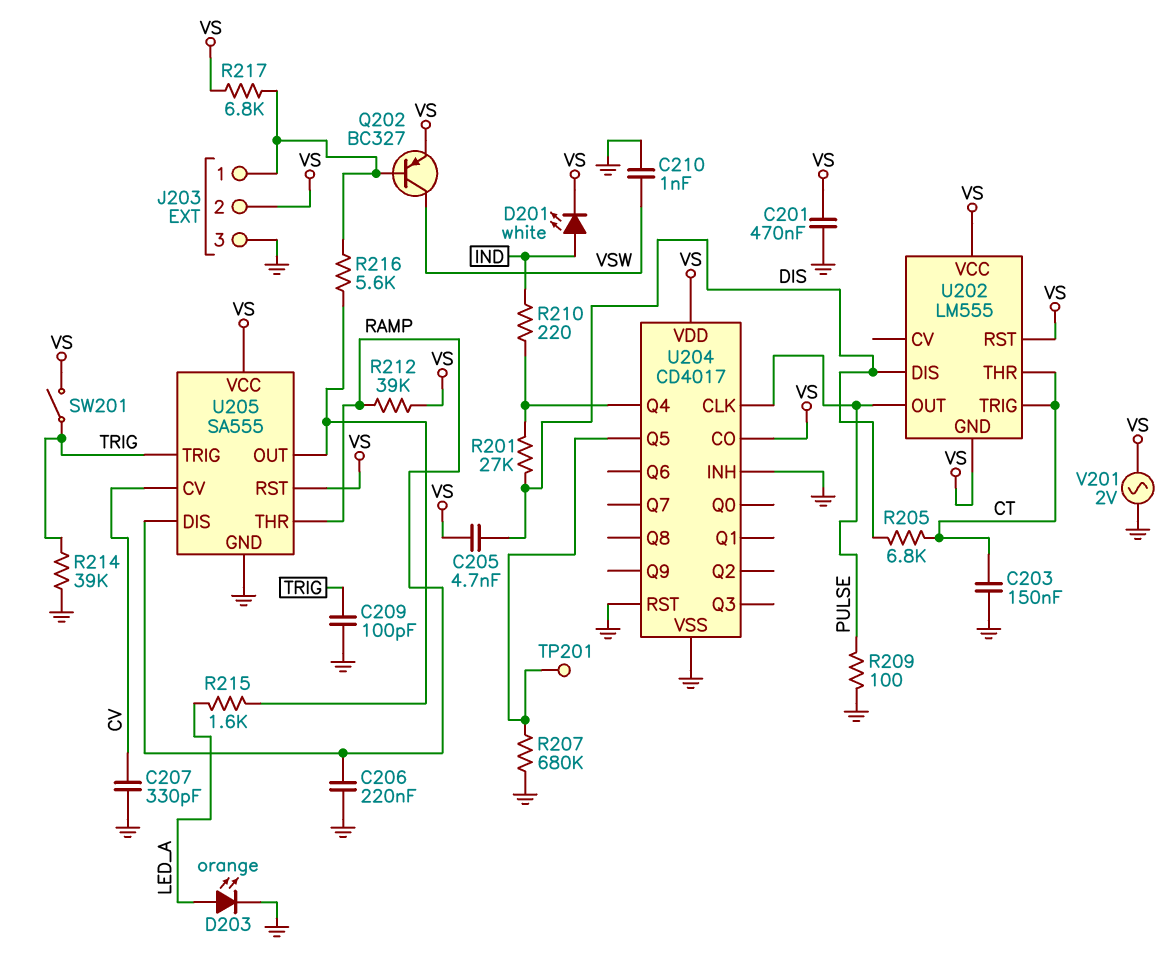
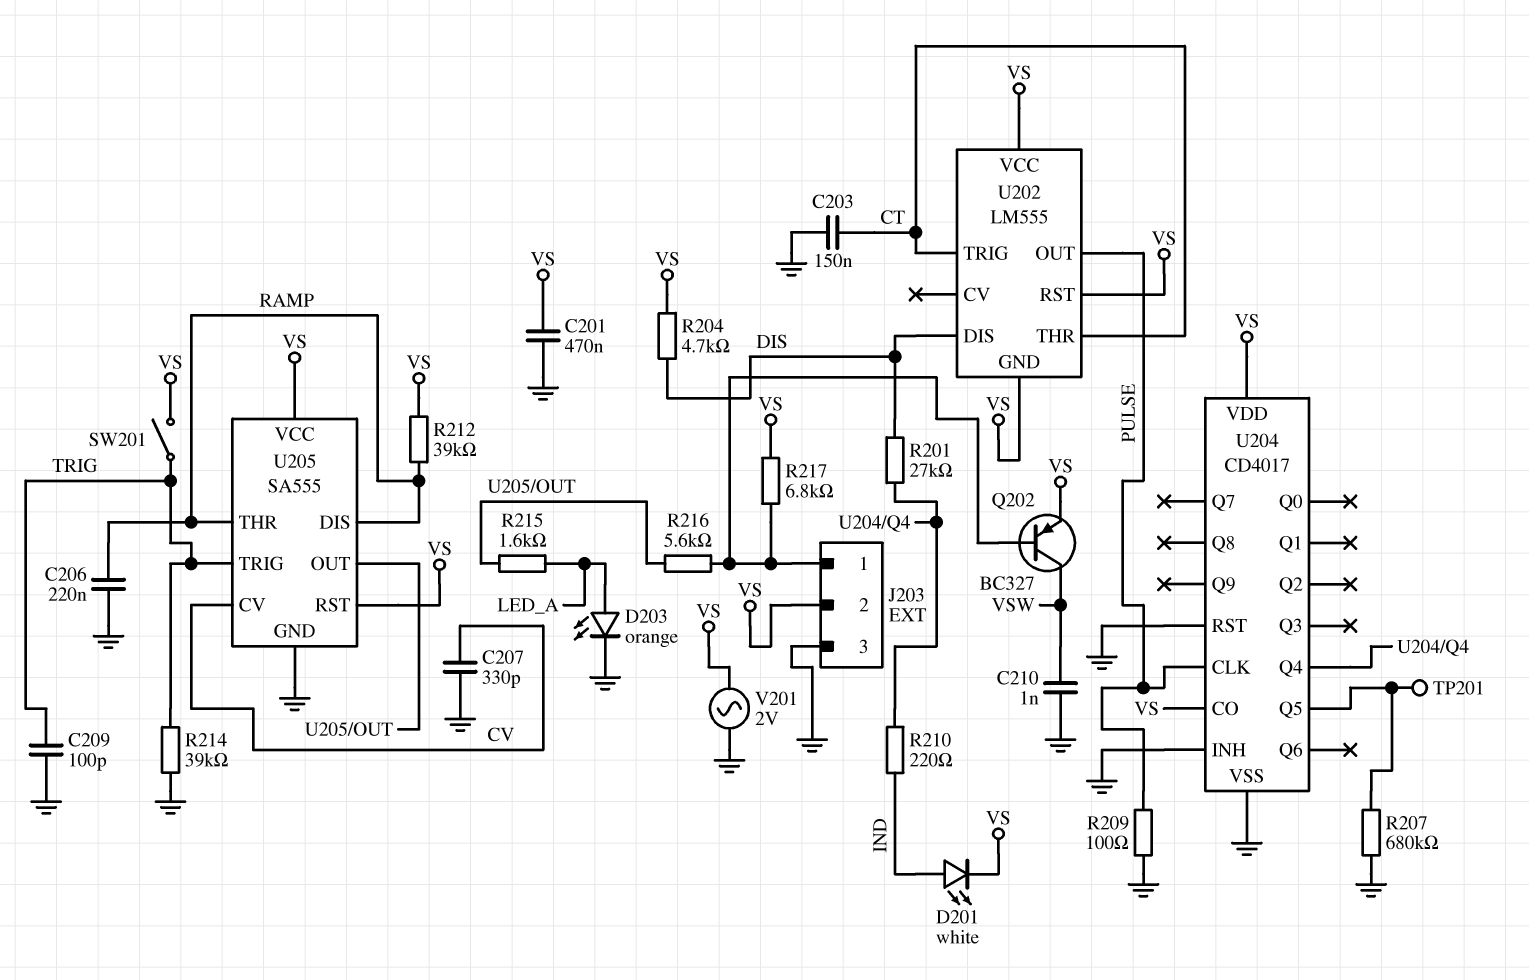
C205: 4.7nF (DIS, VS) -> none
R204: none -> 4.7k (DIS, VS)
R205: 6.8k (CT, DIS) -> none

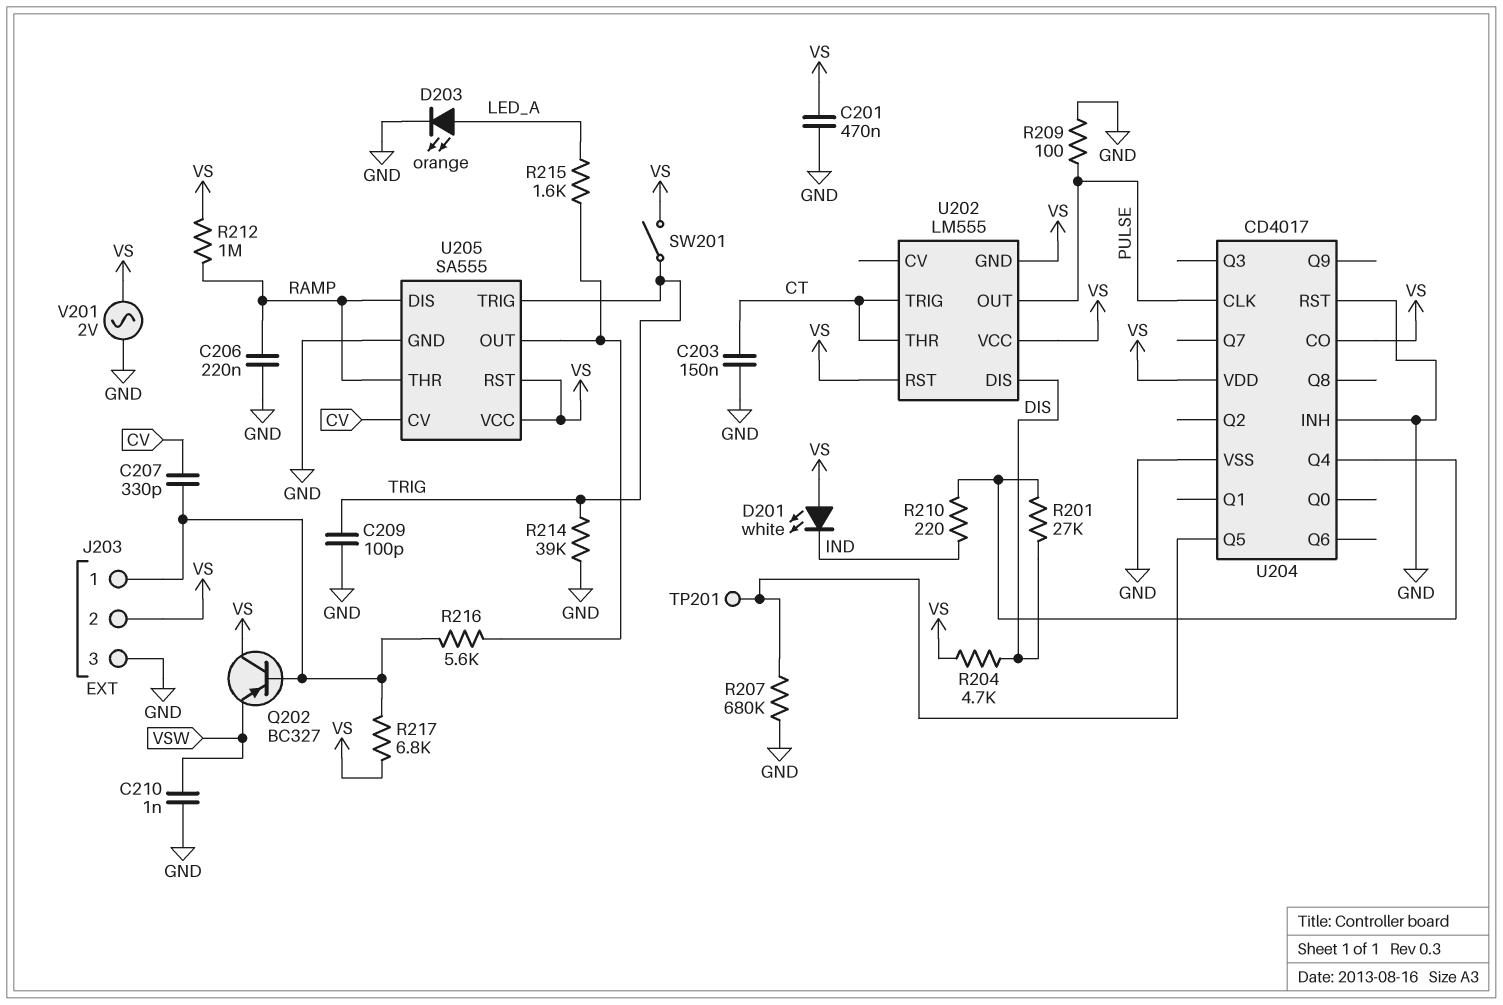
C207: 330pF (CV, GND) -> 330pF (CV, J203/1)
D201: LED white (A IND, K VS) -> LED white (A VS, K IND)
Q202: PNP BC327 (B J203/1, C VSW, E VS) -> PNP BC327 (B J203/1, C VS, E VSW)
R212: 39k (RAMP, VS) -> 1M (RAMP, VS)

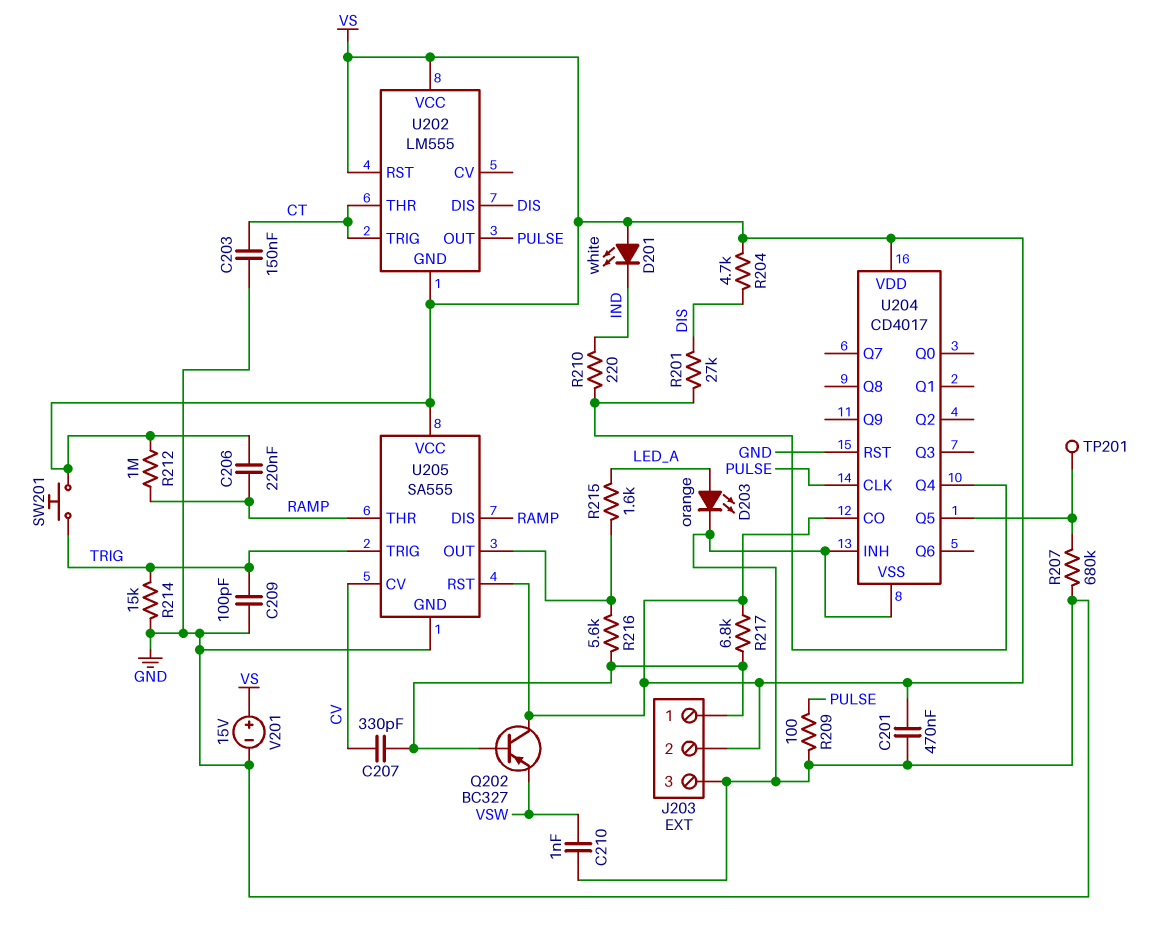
C206: 220nF (GND, RAMP) -> 220nF (RAMP, VS)
R214: 39k (GND, TRIG) -> 15k (GND, TRIG)
SW201: switch (TRIG, VS) -> button (TRIG, VS)
V201: AC 2V (GND, VS) -> 15V (plus VS, minus GND)

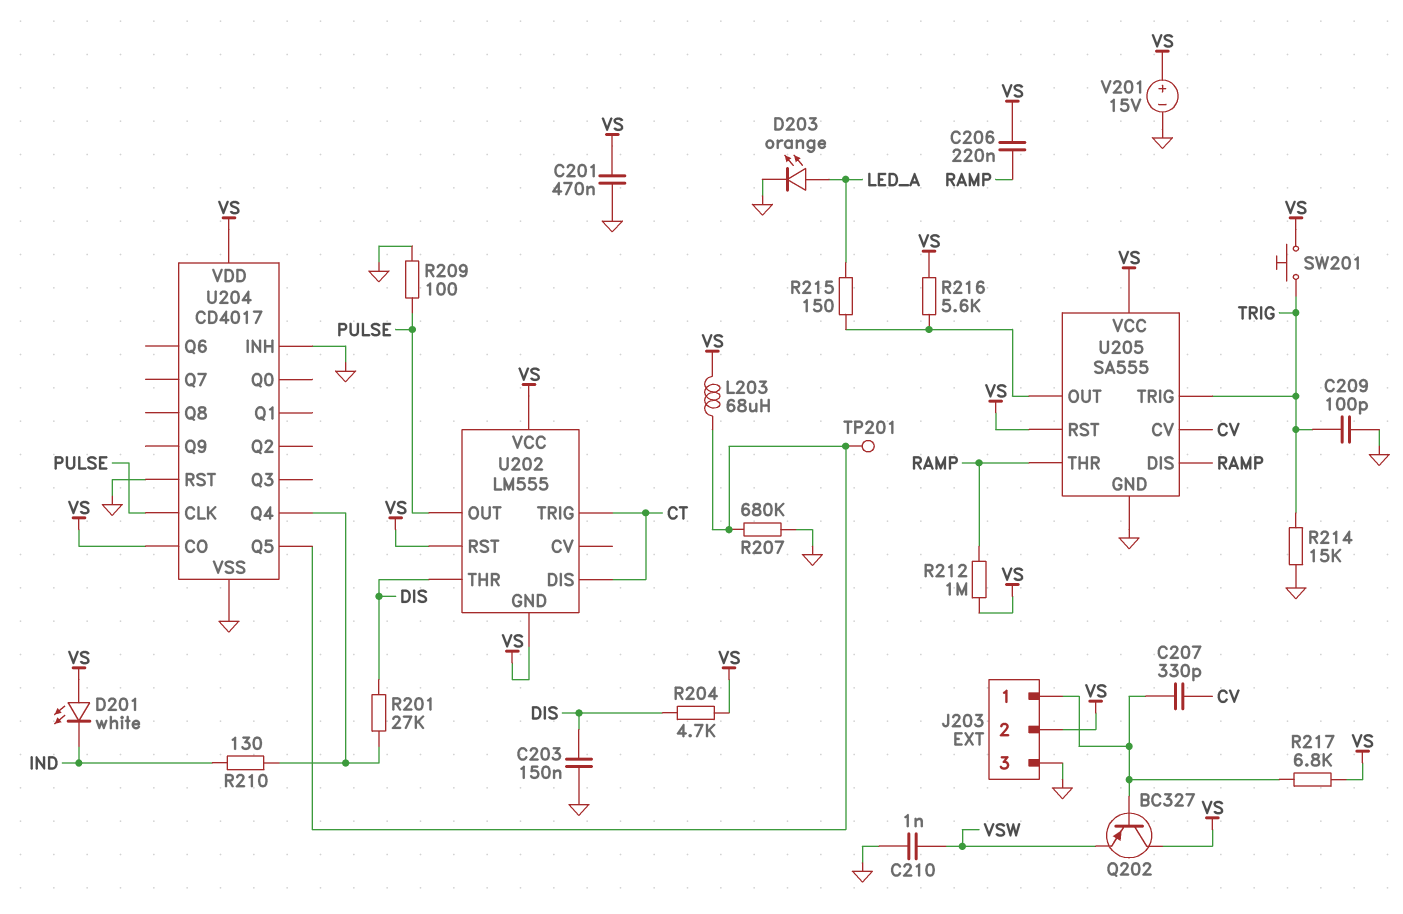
C203: 150nF (CT, GND) -> 150nF (DIS, GND)
L203: none -> 68uH (U204/Q5, VS)
R210: 220 (IND, U204/Q4) -> 130 (IND, U204/Q4)
R215: 1.6k (LED_A, U205/OUT) -> 150 (LED_A, U205/OUT)
R216: 5.6k (J203/1, U205/OUT) -> 5.6k (U205/OUT, VS)
U202 pin DIS: DIS -> CT
U202 pin THR: CT -> DIS

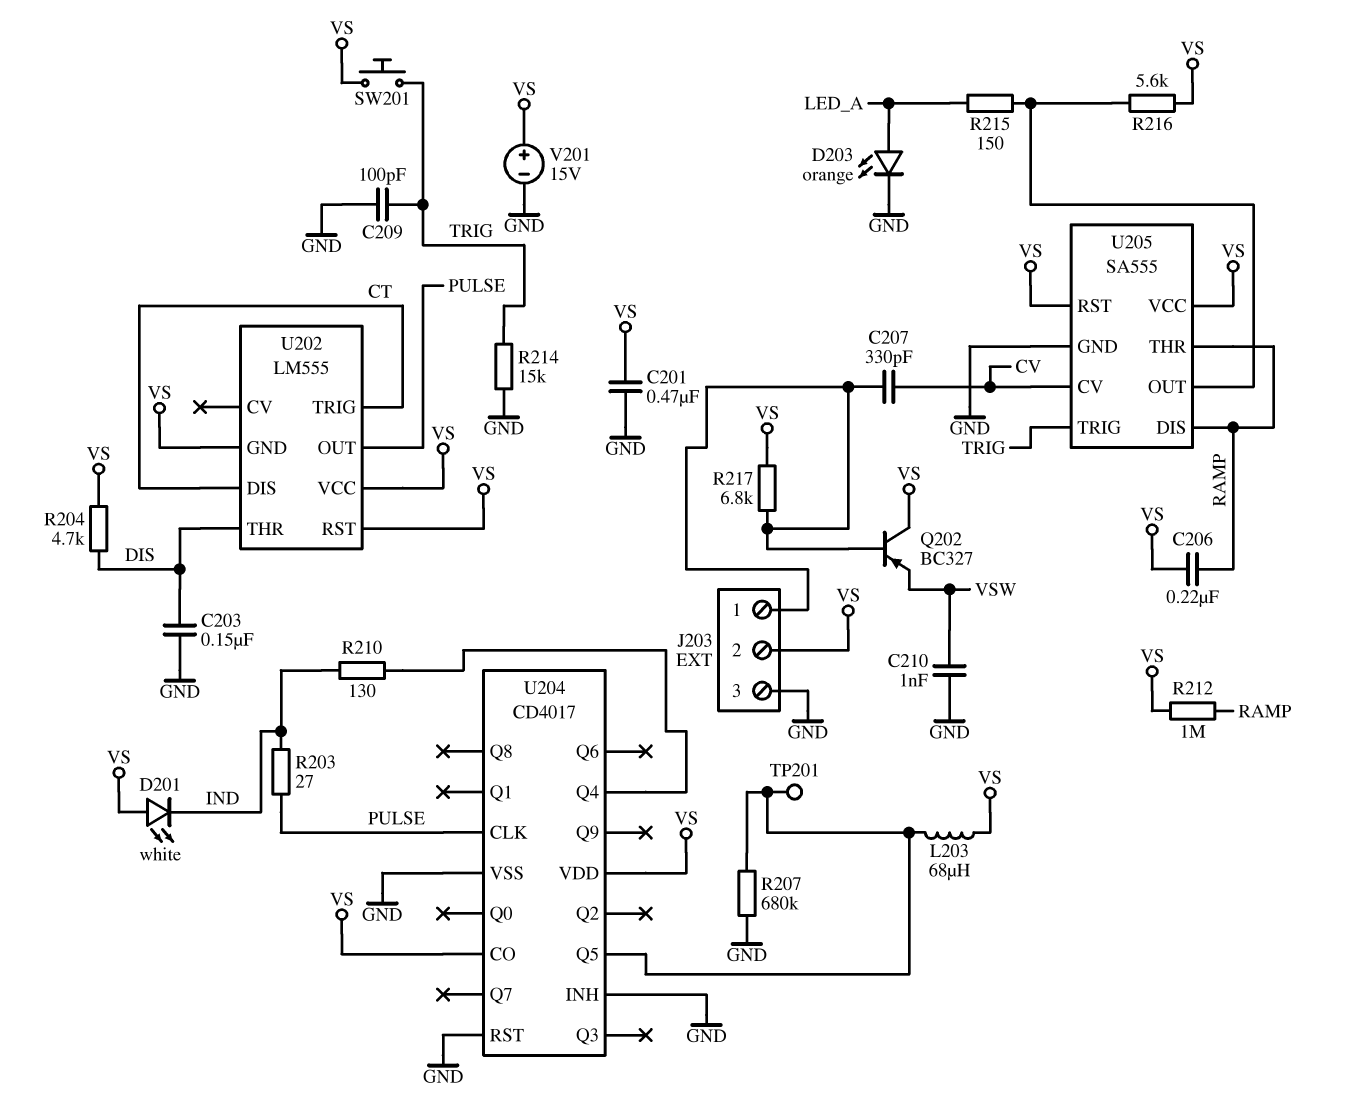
R201: 27k (DIS, U204/Q4) -> none
R203: none -> 27 (IND, PULSE)
R209: 100 (GND, PULSE) -> none

